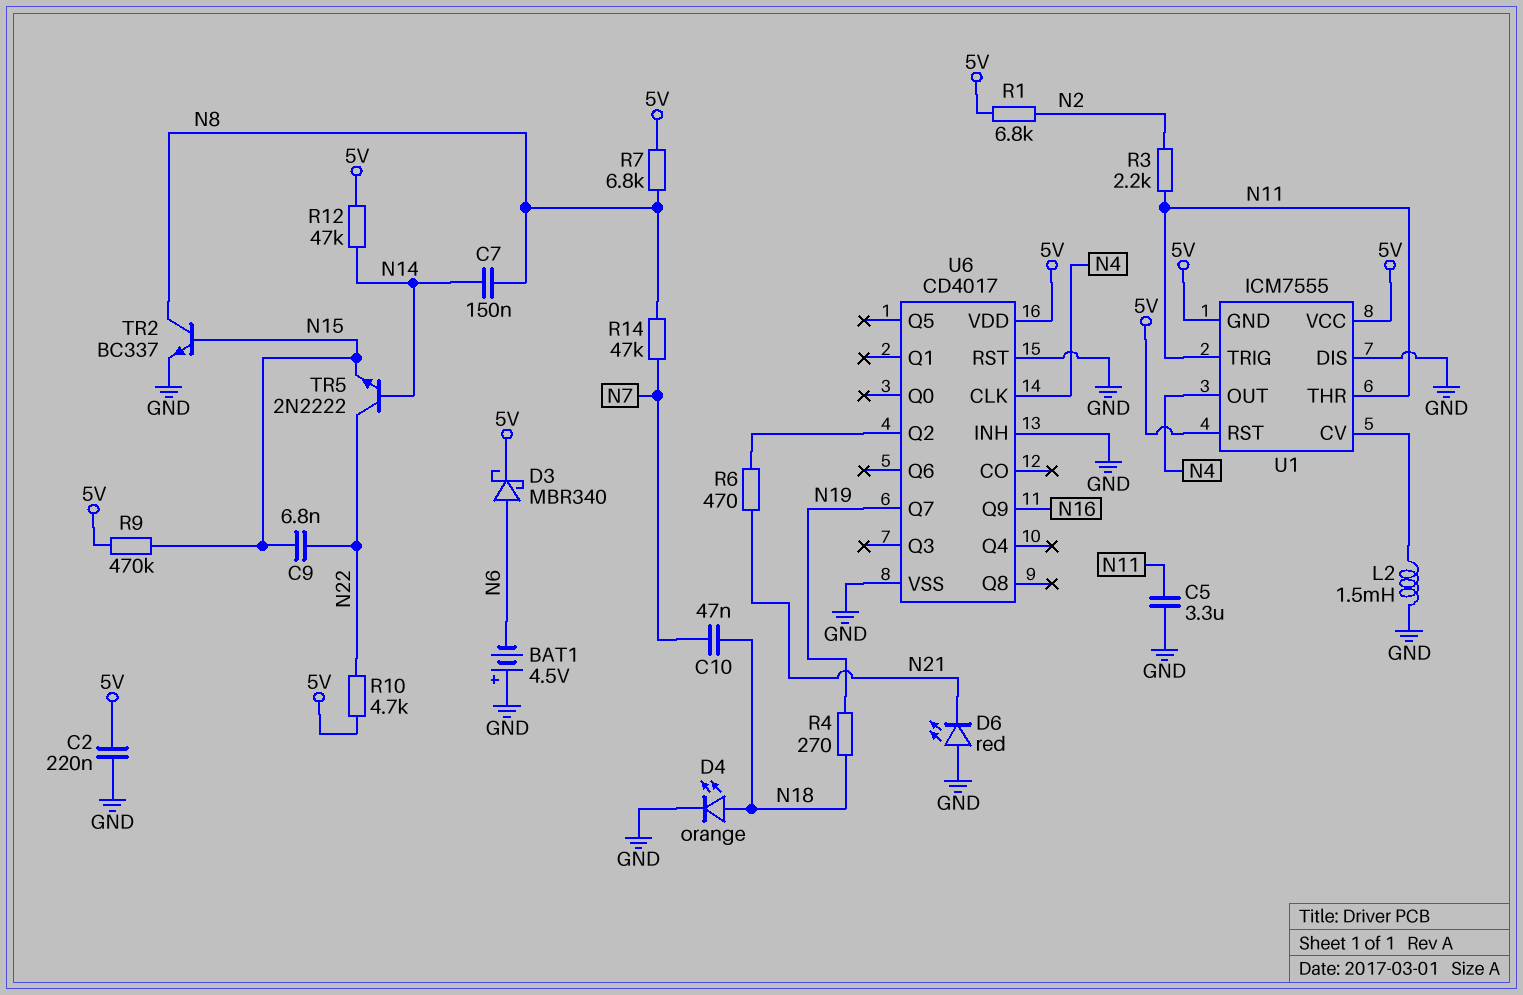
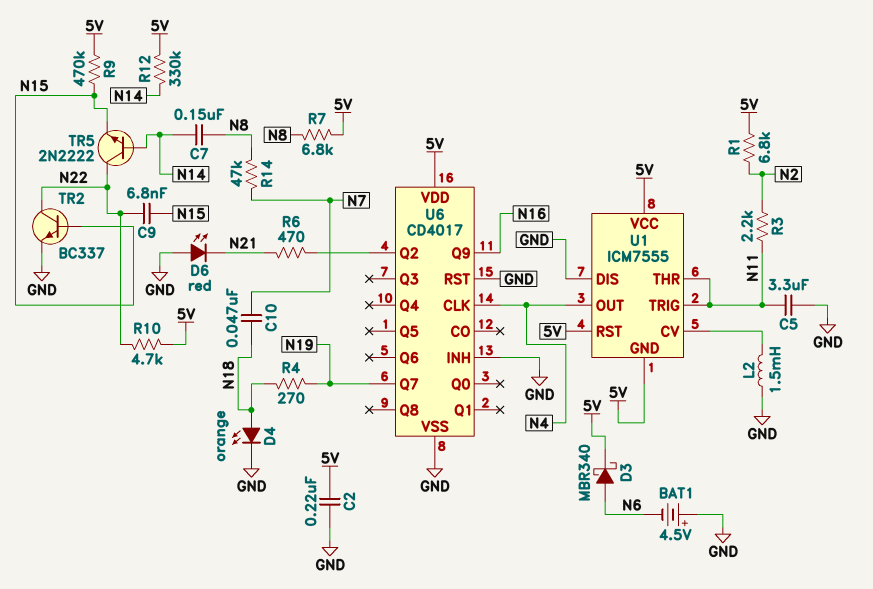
R12: 47k (5V, N14) -> 330k (5V, N14)
TR2: NPN BC337 (B N15, C N8, E GND) -> NPN BC337 (B N15, C N22, E GND)

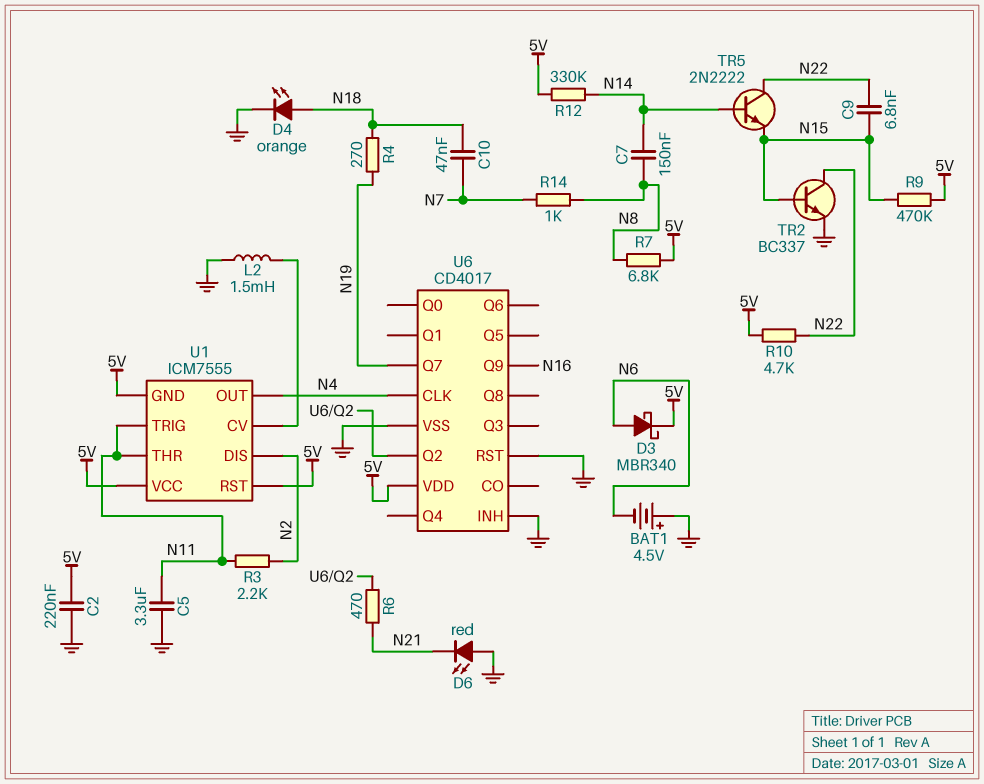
R1: 6.8k (5V, N2) -> none
R14: 47k (N7, N8) -> 1k (N7, N8)
U1 pin DIS: GND -> N2

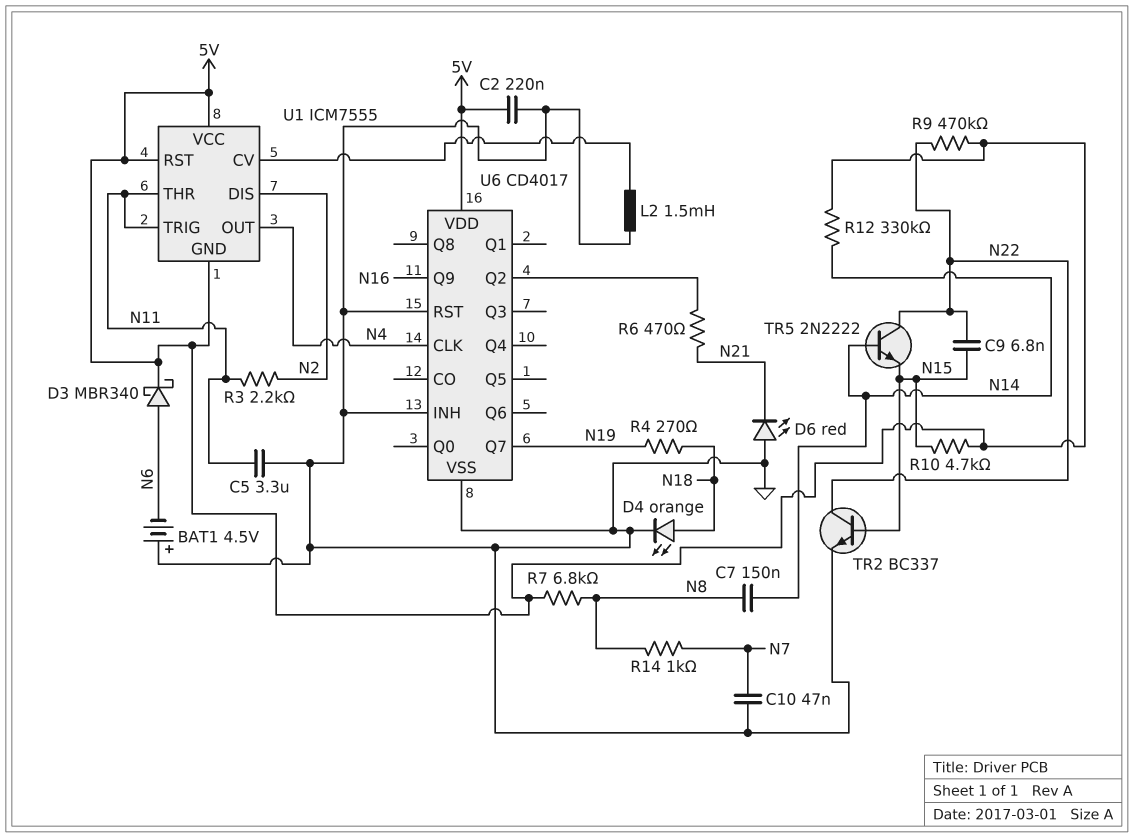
C10: 47nF (N7, N18) -> 47nF (GND, N7)
R9: 470k (5V, N15) -> 470k (5V, N22)
R10: 4.7k (5V, N22) -> 4.7k (5V, N15)

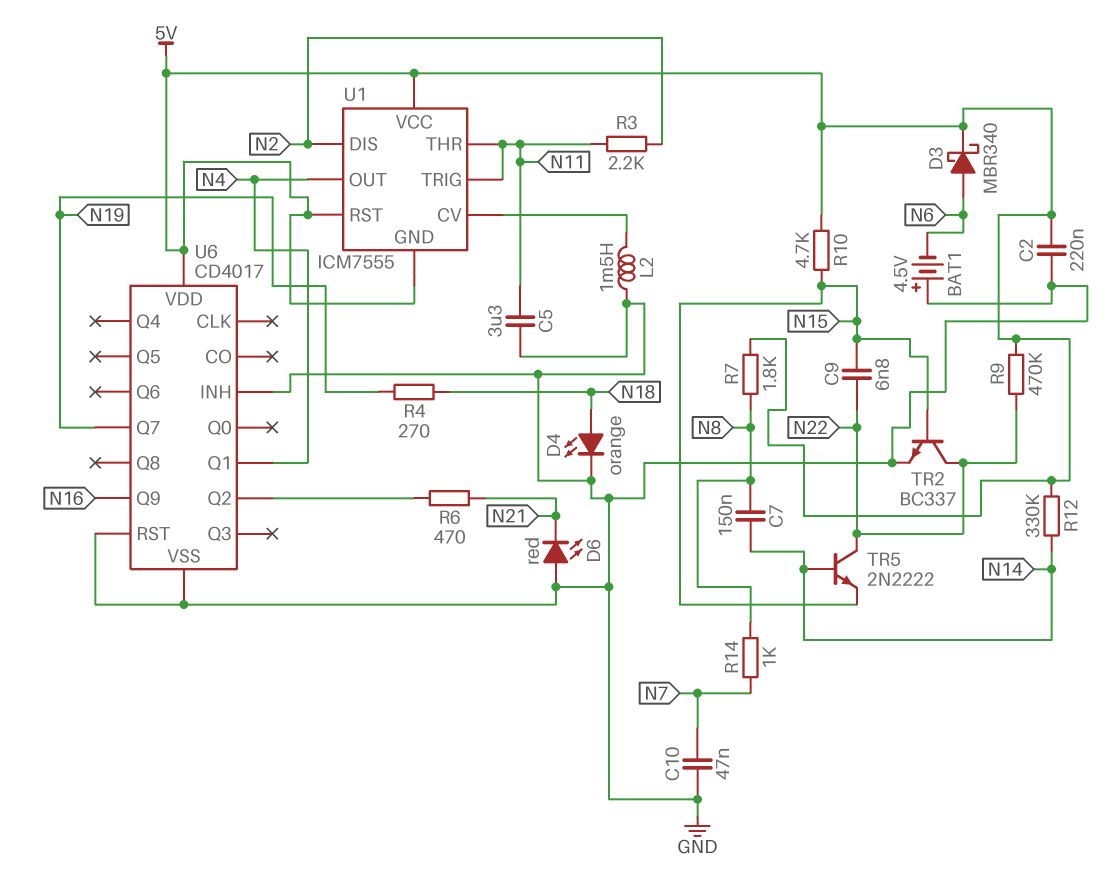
R7: 6.8k (5V, N8) -> 1.8k (5V, N8)
U6 pin CLK: N4 -> none
U6 pin Q1: none -> N4

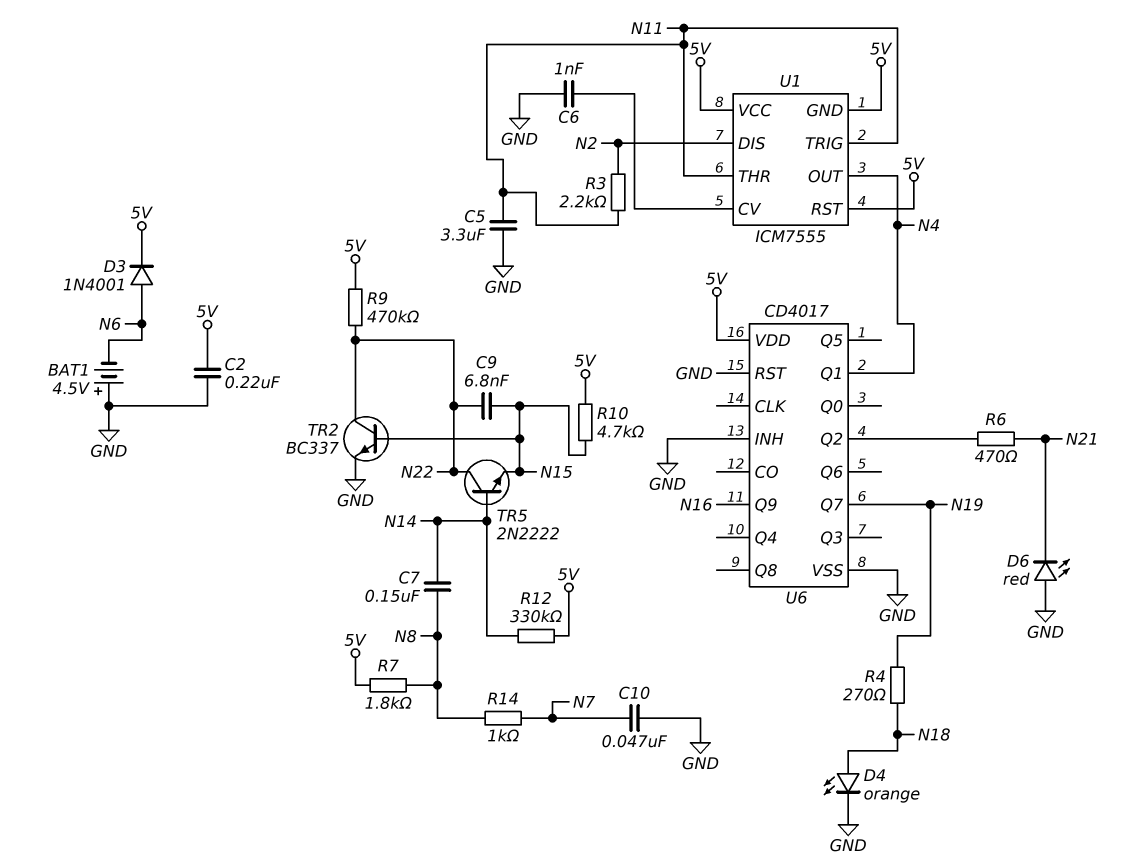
C6: none -> 1nF (GND, U1/CV)
D3: schottky MBR340 (A N6, K 5V) -> diode 1N4001 (A N6, K 5V)
L2: 1.5mH (GND, U1/CV) -> none

